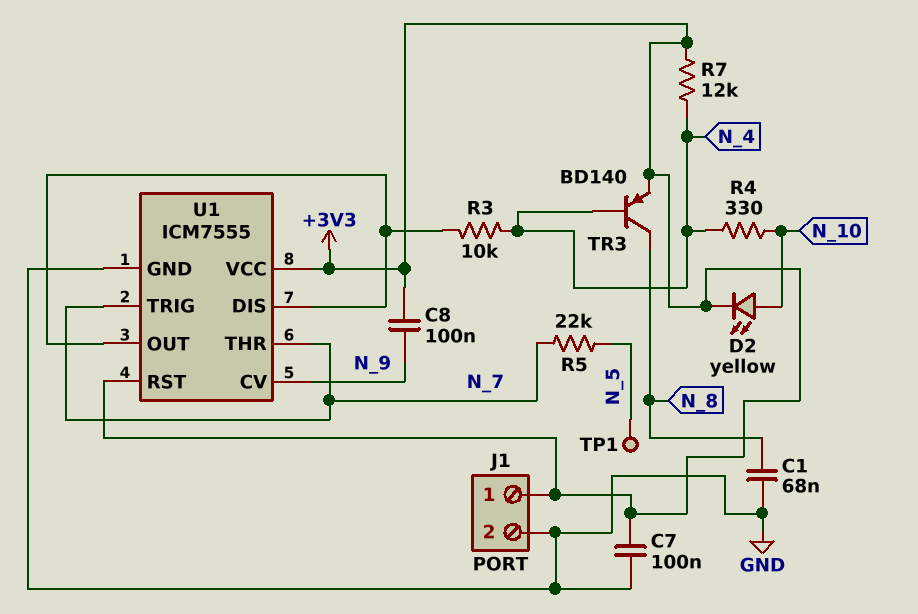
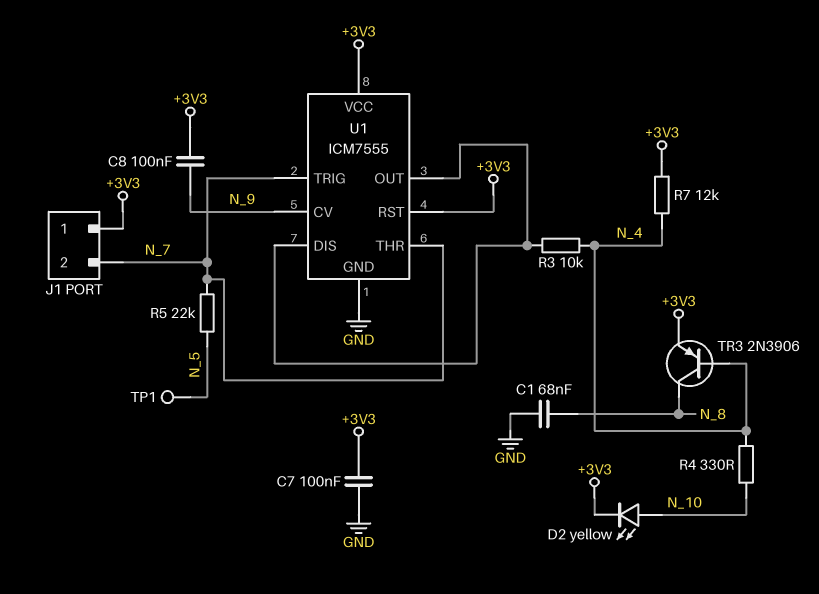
J1 pin 2: GND -> N_7
TR3: PNP BD140 (B N_4, C N_8, E +3V3) -> PNP 2N3906 (B N_4, C N_8, E +3V3)

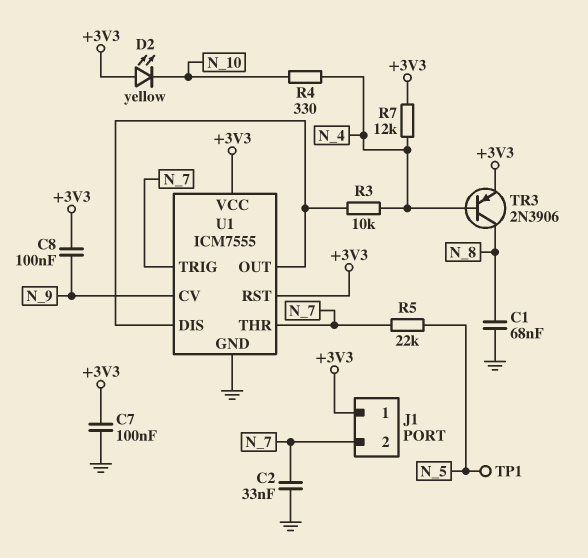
C2: none -> 33nF (GND, N_7)
D2: LED yellow (A N_10, K +3V3) -> LED yellow (A +3V3, K N_10)

